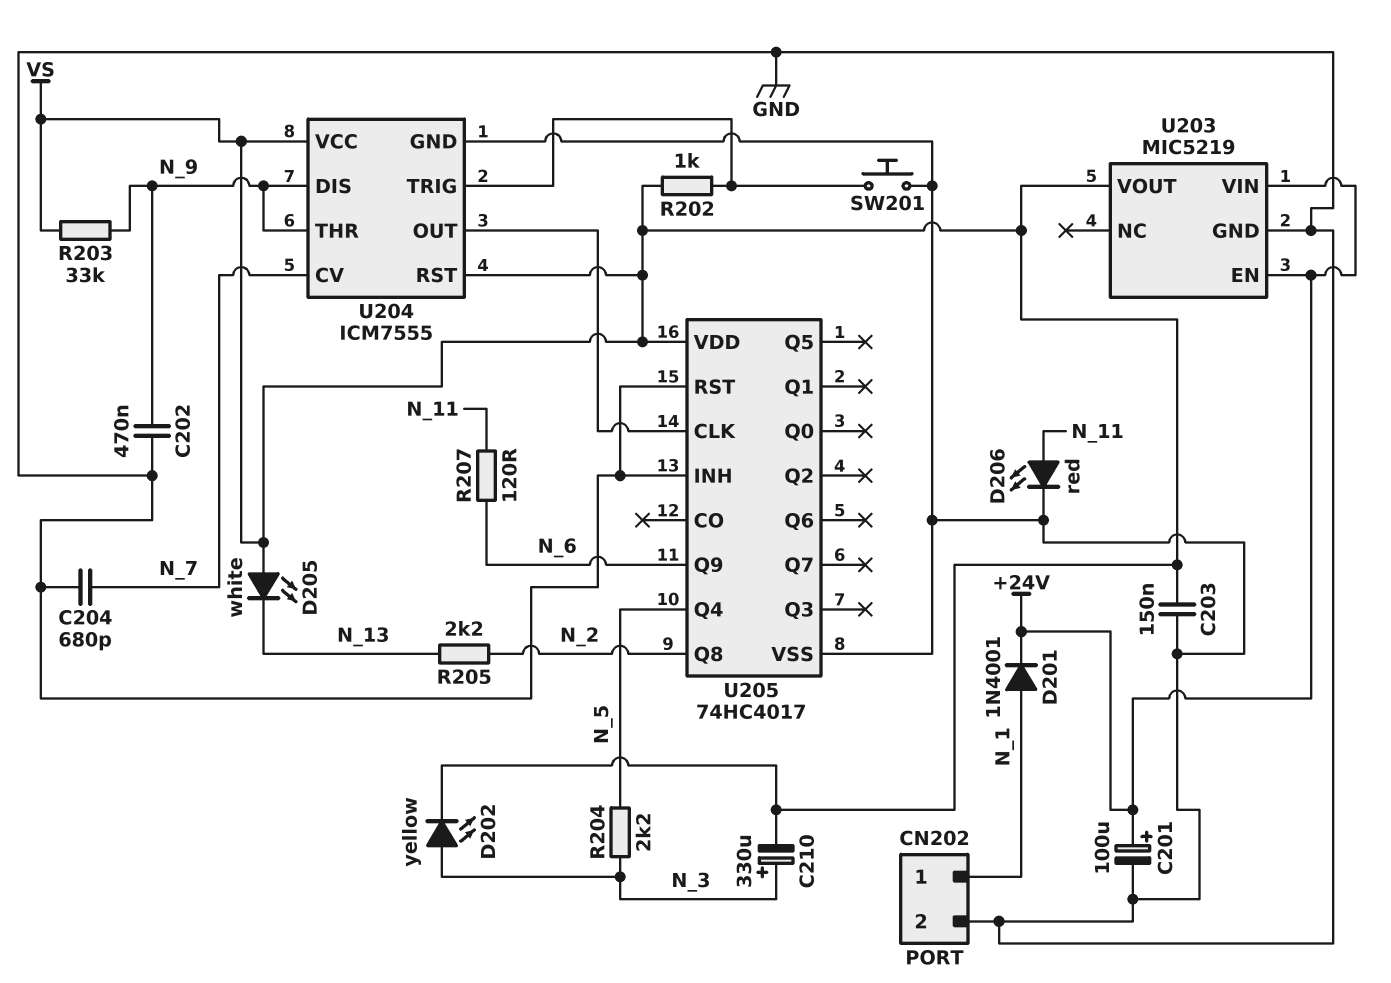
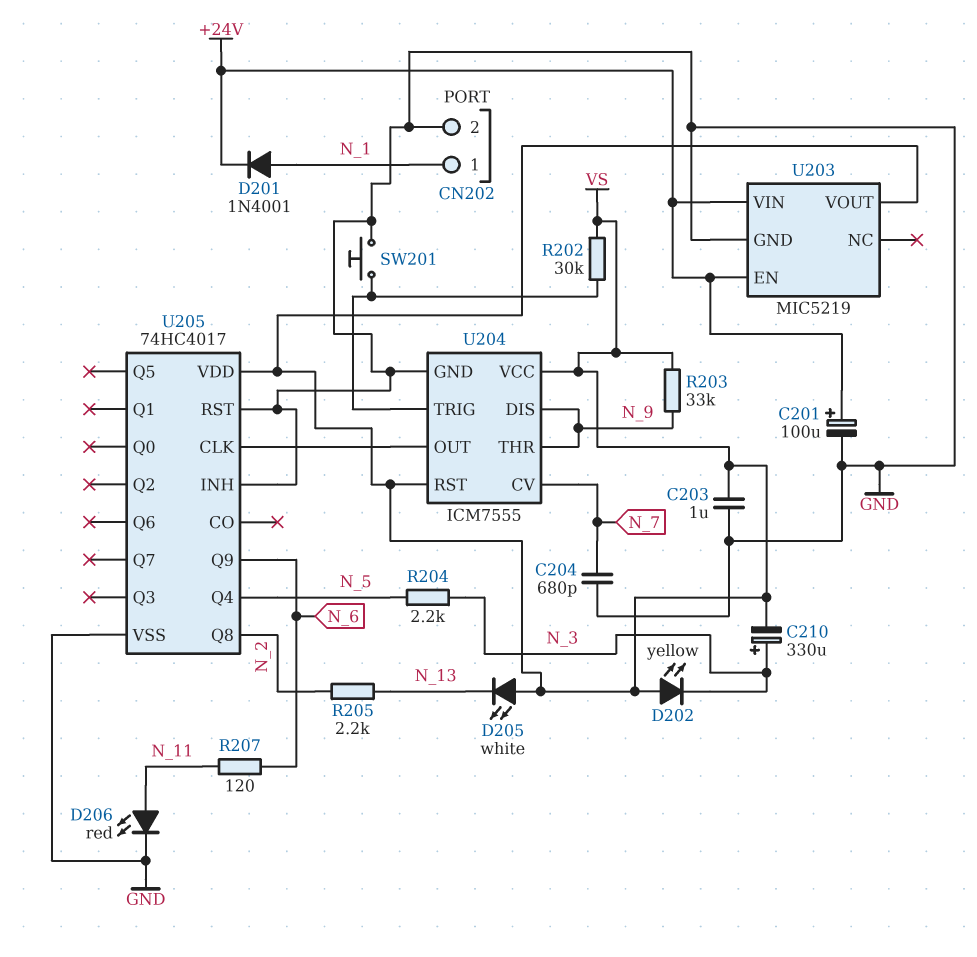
C202: 470nF (GND, N_9) -> none
C203: 150nF (GND, VS) -> 1uF (GND, VS)
D202: LED yellow (A N_3, K VS) -> LED yellow (A VS, K N_3)
R202: 1k (U204/TRIG, VS) -> 30k (U204/TRIG, VS)

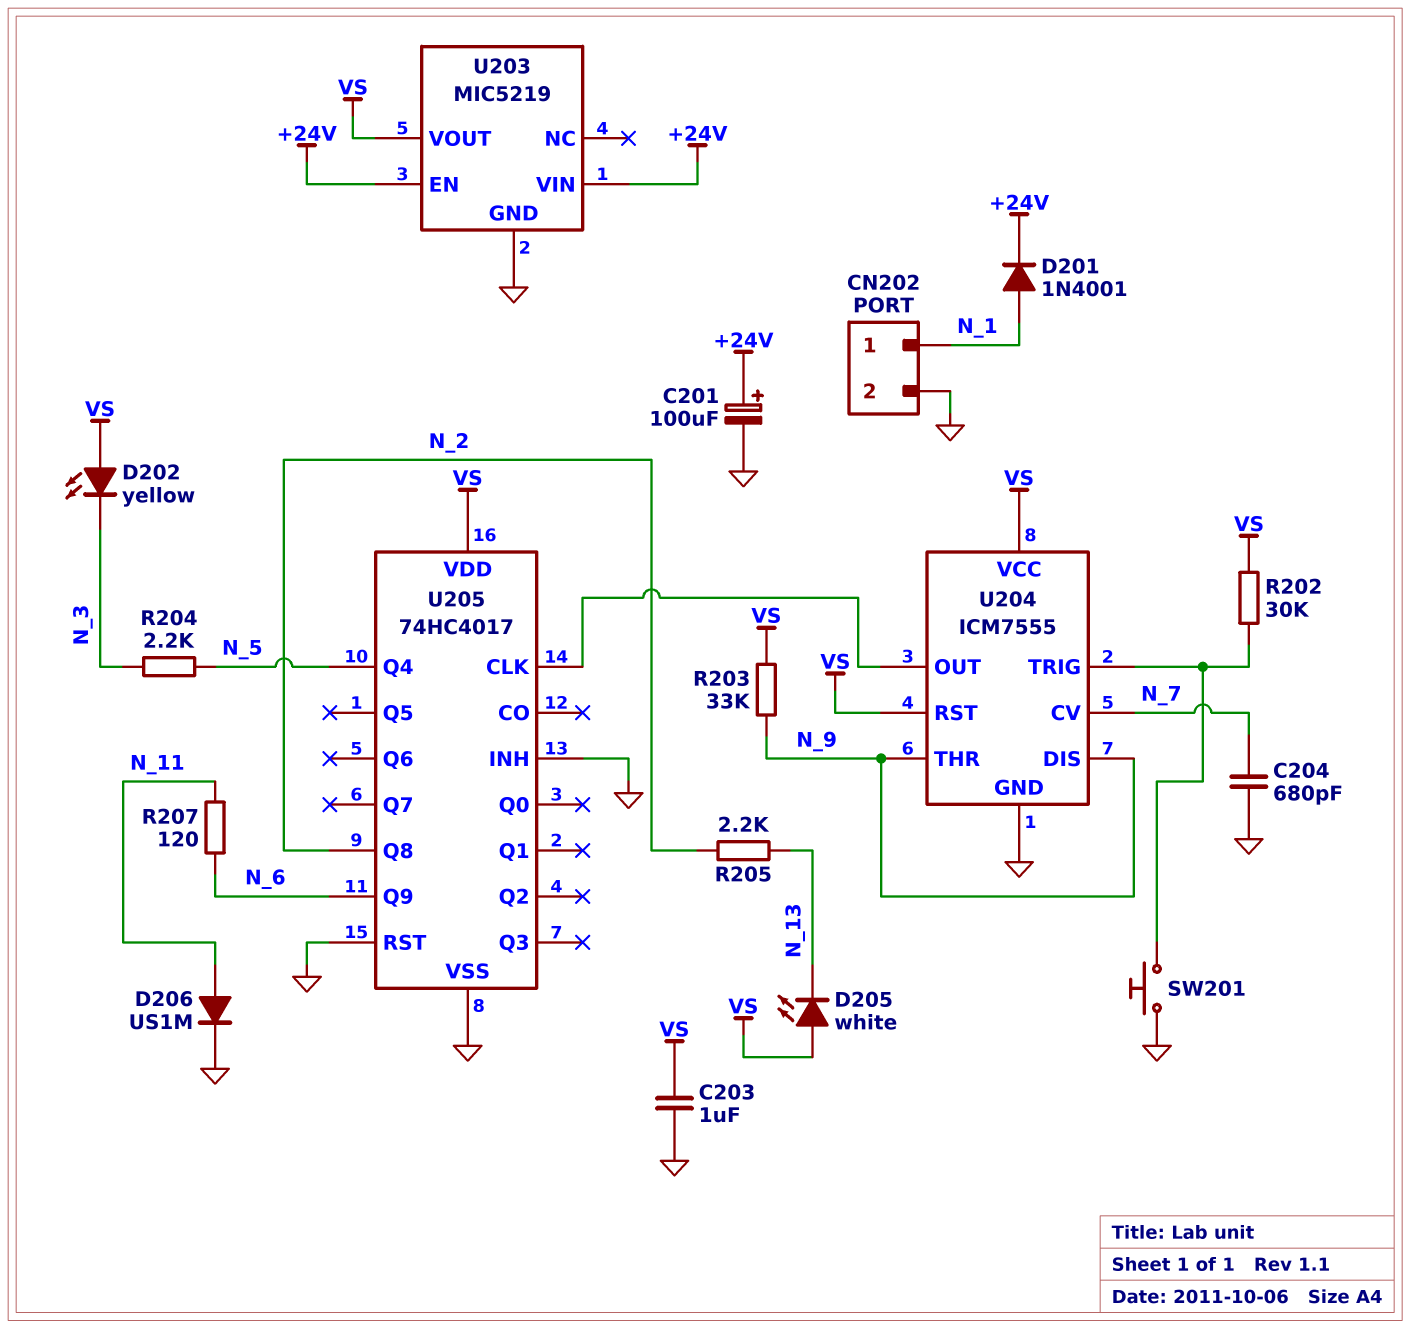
C210: 330uF (plus N_3, minus VS) -> none
D206: LED red (A N_11, K GND) -> diode US1M (A N_11, K GND)

